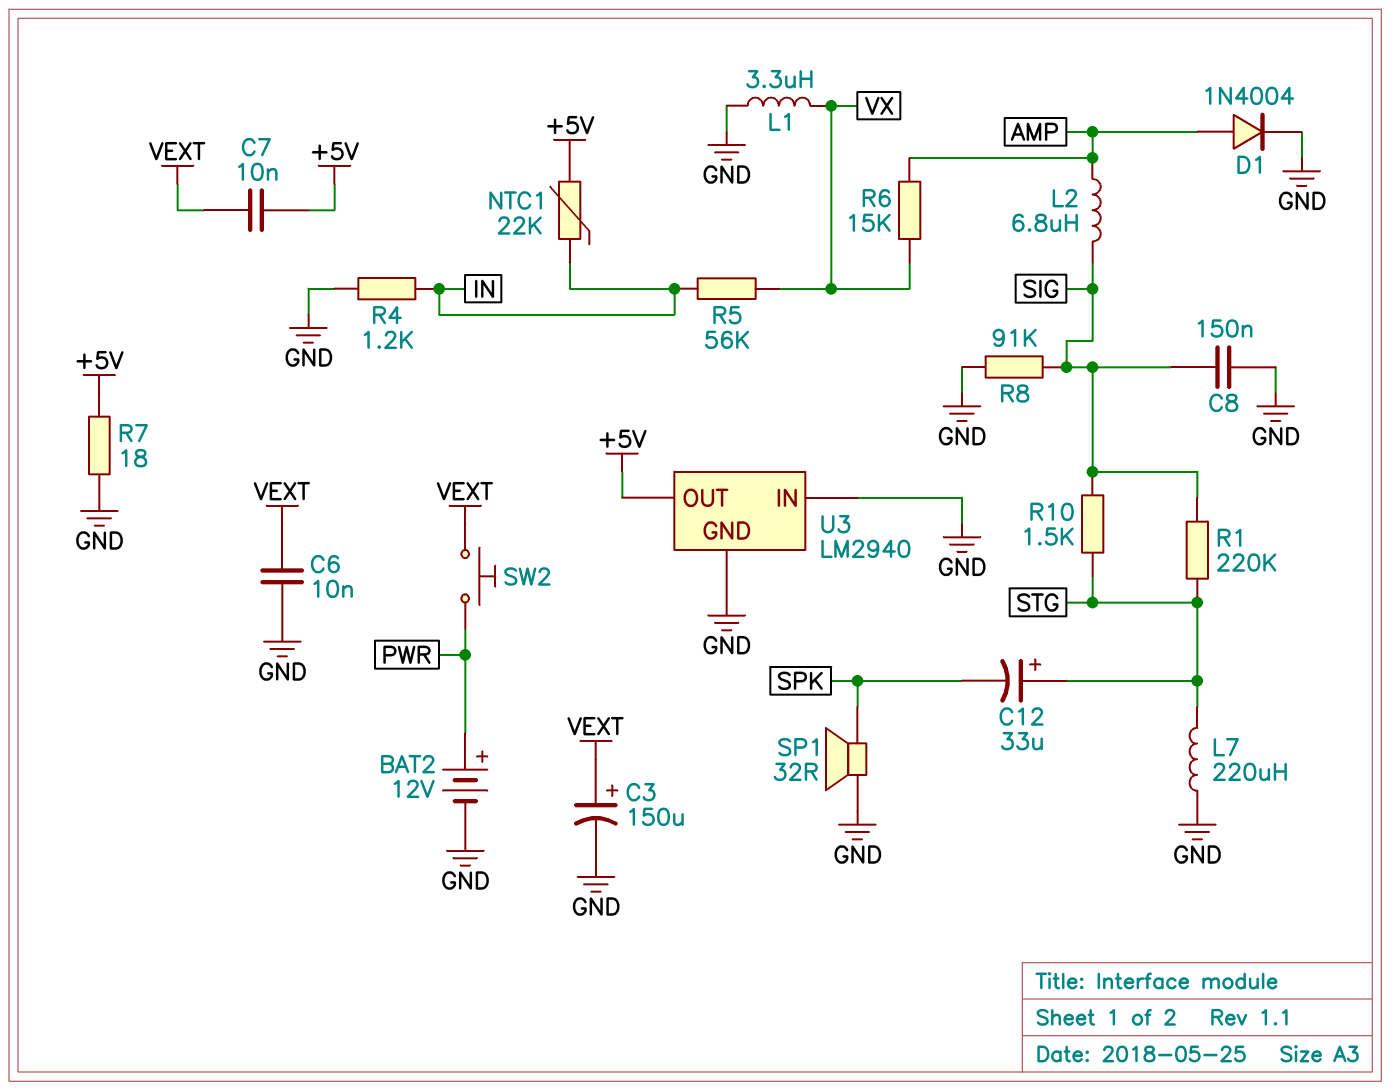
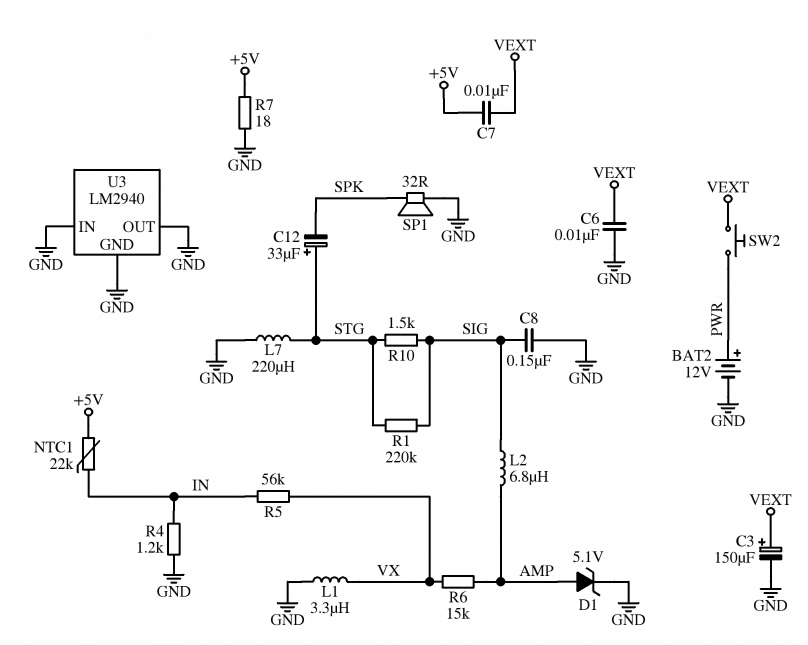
D1: diode 1N4004 (A AMP, K GND) -> zener 5.1V (A AMP, K GND)
R8: 91k (GND, SIG) -> none
U3 pin OUT: +5V -> GND

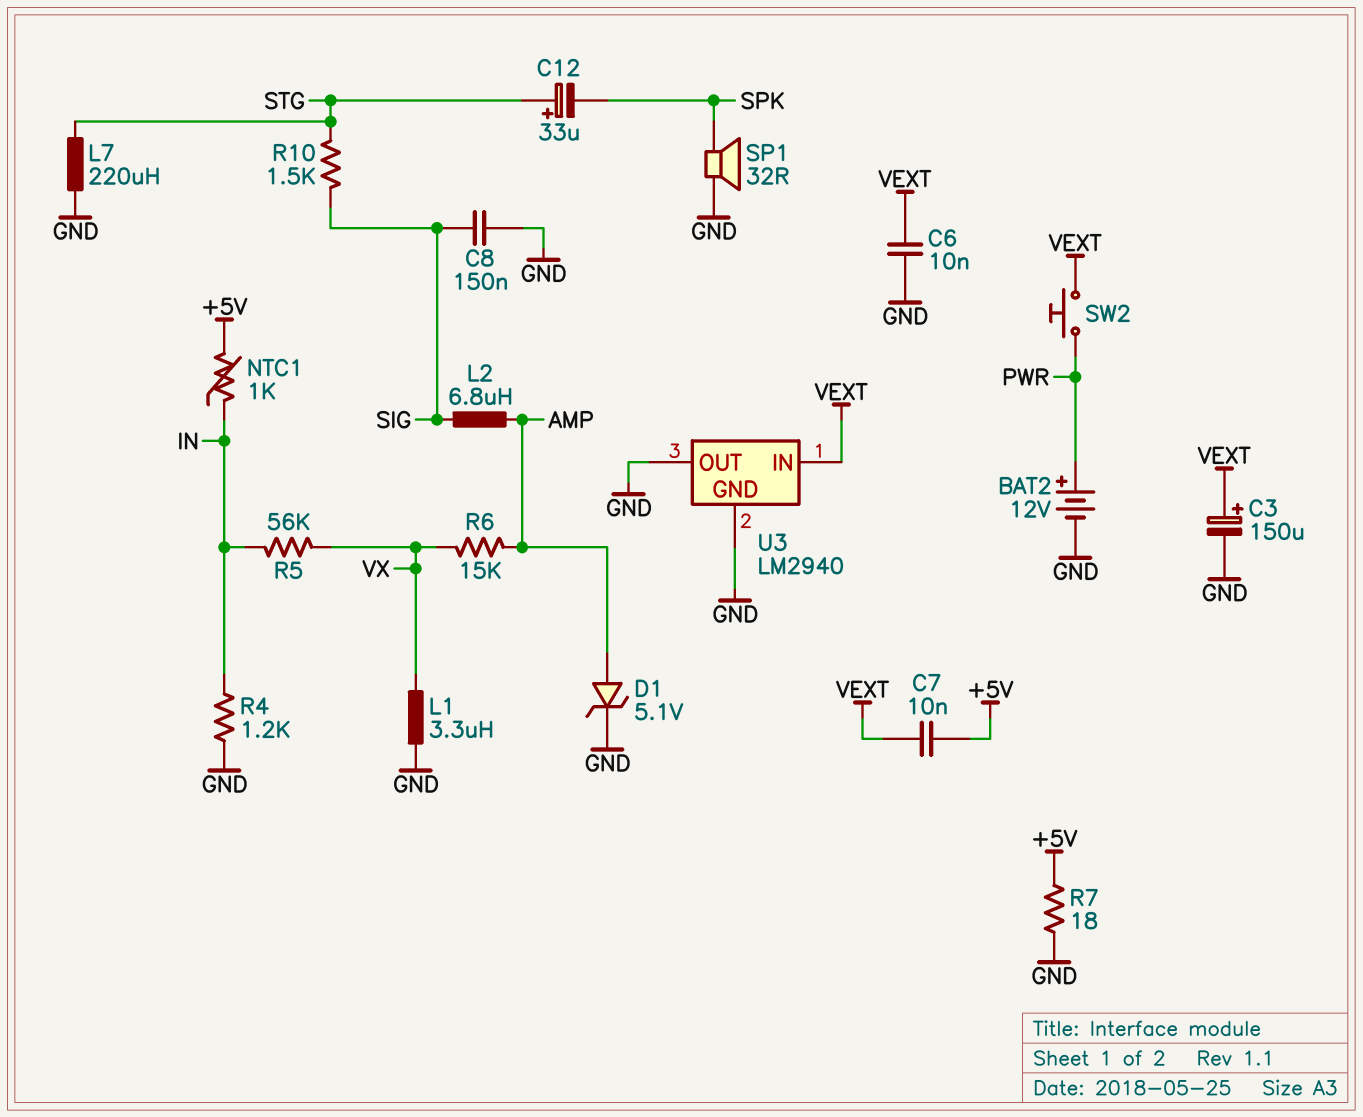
NTC1: 22k (+5V, IN) -> 1k (+5V, IN)
R1: 220k (SIG, STG) -> none
U3 pin IN: GND -> VEXT

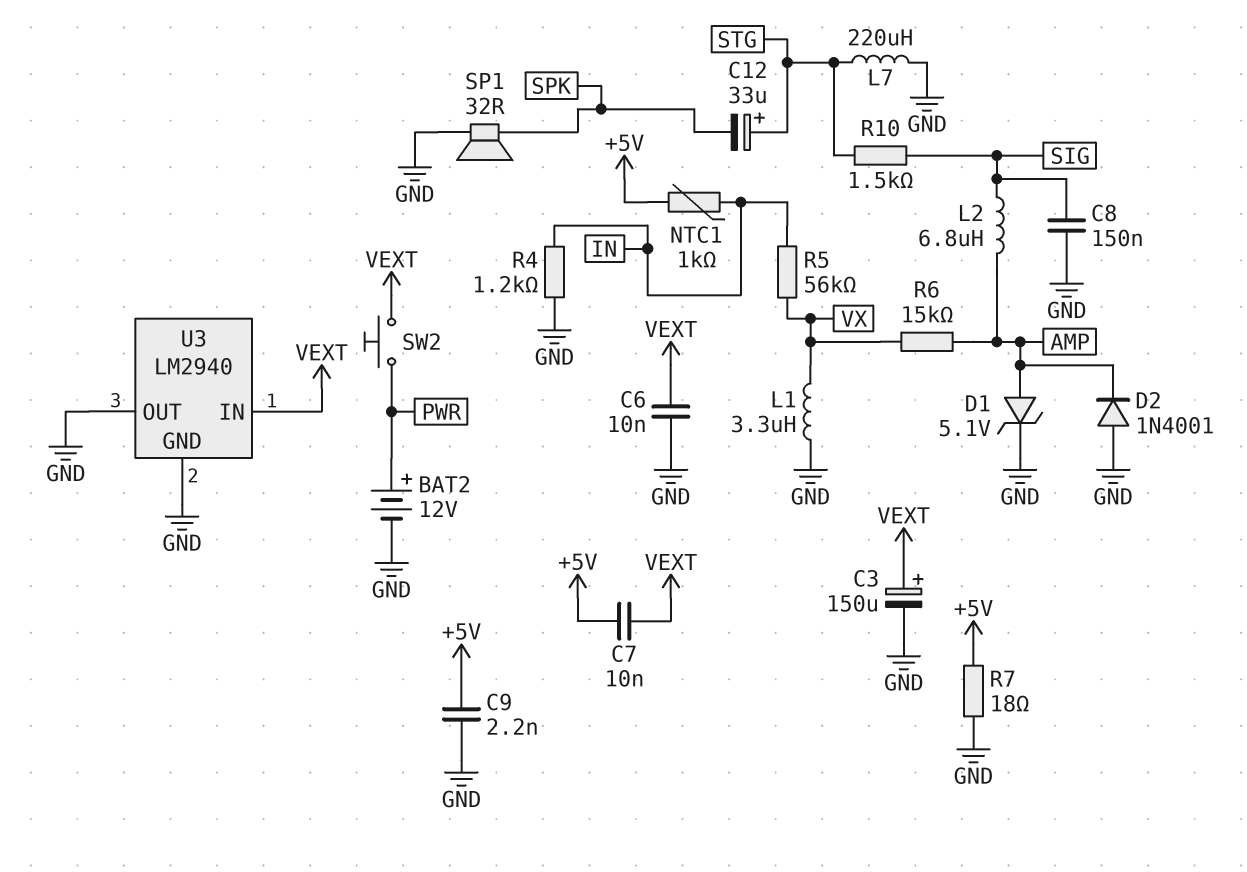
C9: none -> 2.2nF (+5V, GND)
D2: none -> diode 1N4001 (A GND, K AMP)

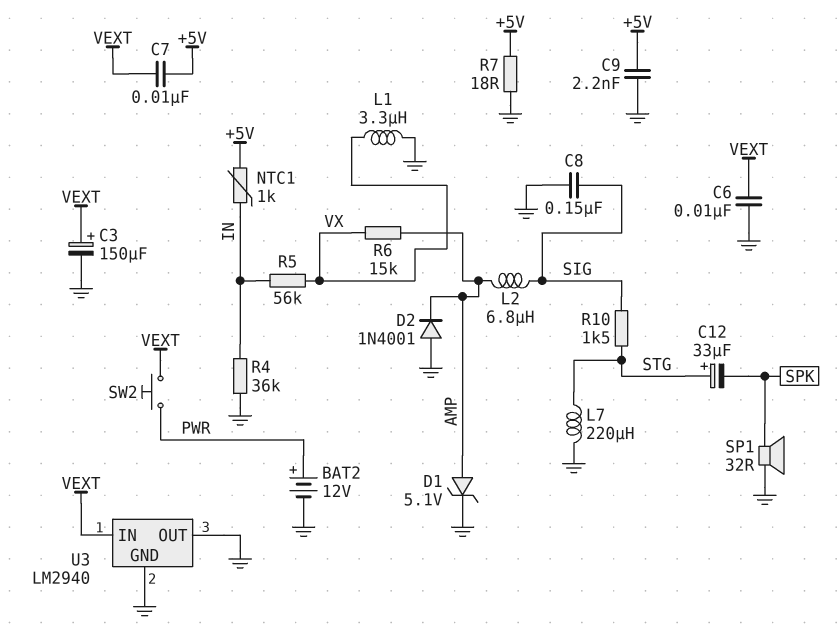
R4: 1.2k (GND, IN) -> 36k (GND, IN)

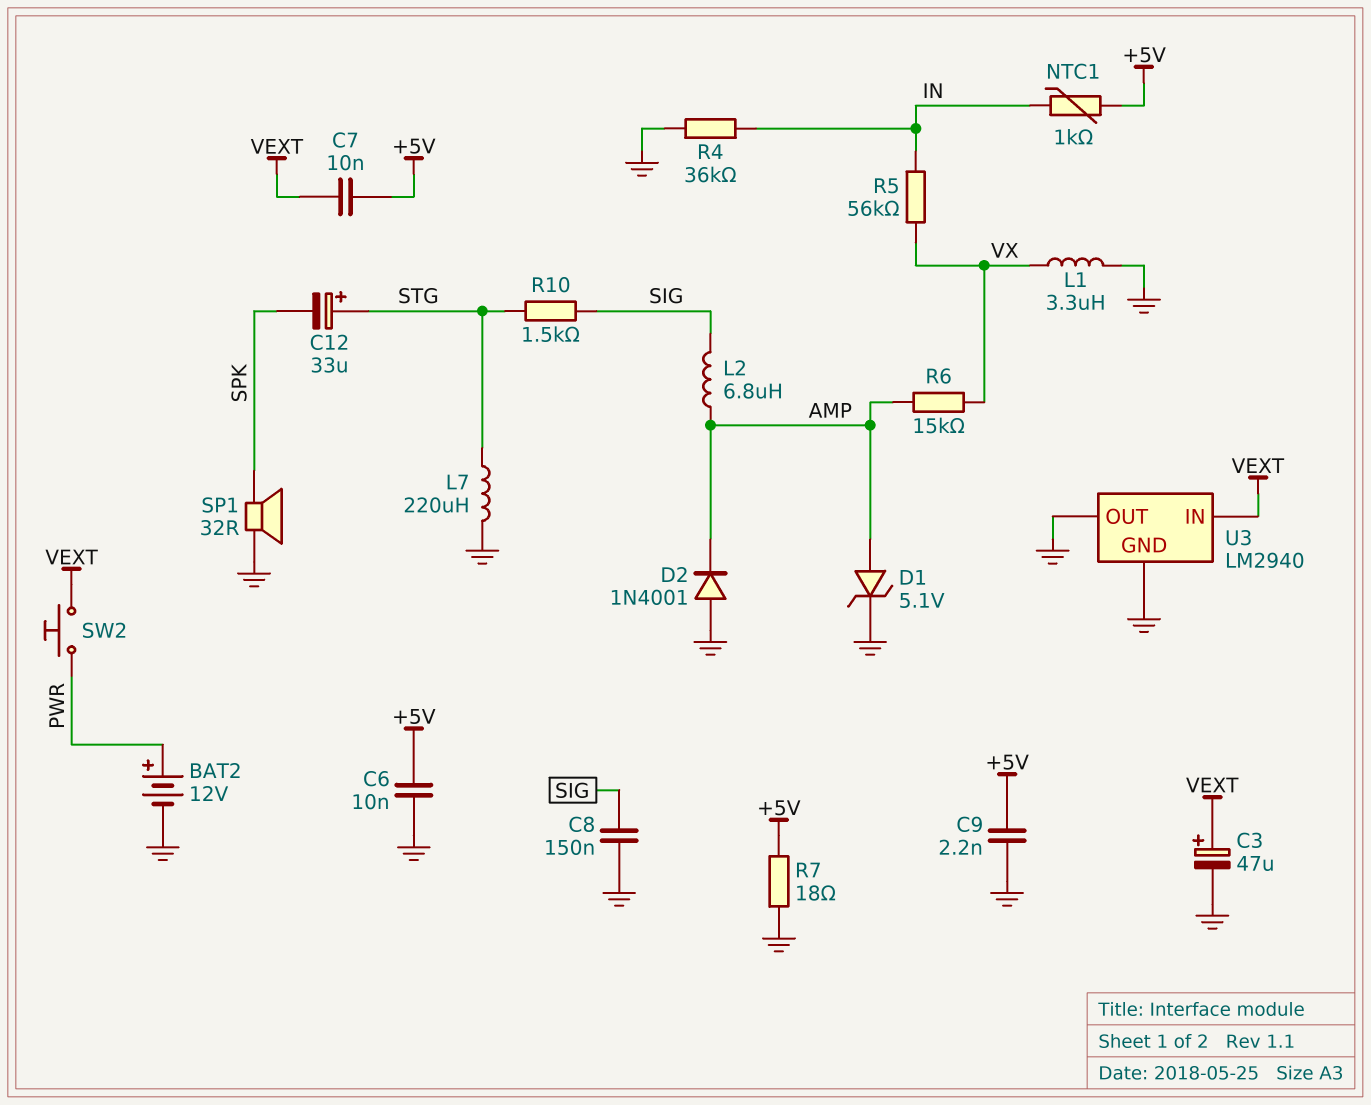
C3: 150uF (plus VEXT, minus GND) -> 47uF (plus VEXT, minus GND)
C6: 10nF (GND, VEXT) -> 10nF (+5V, GND)

